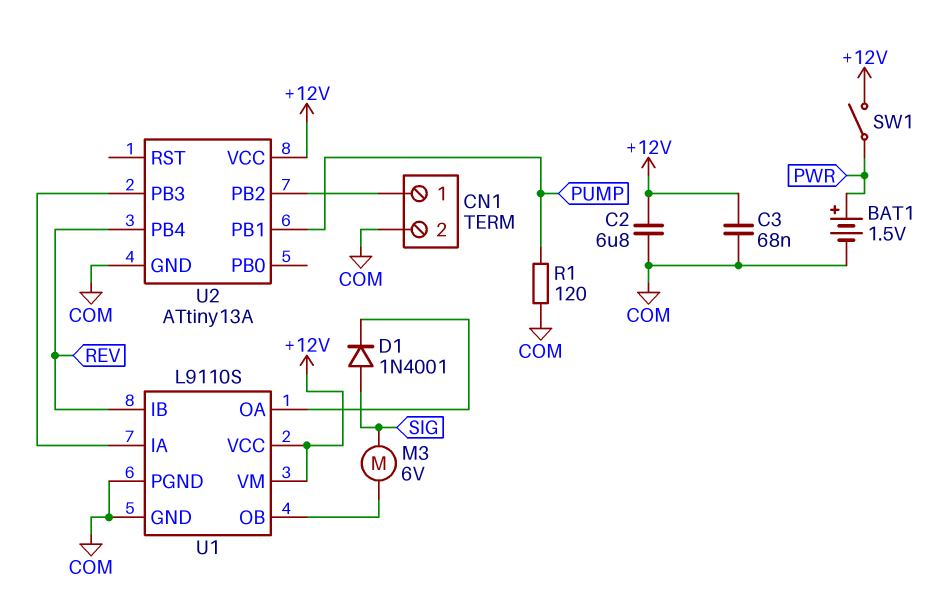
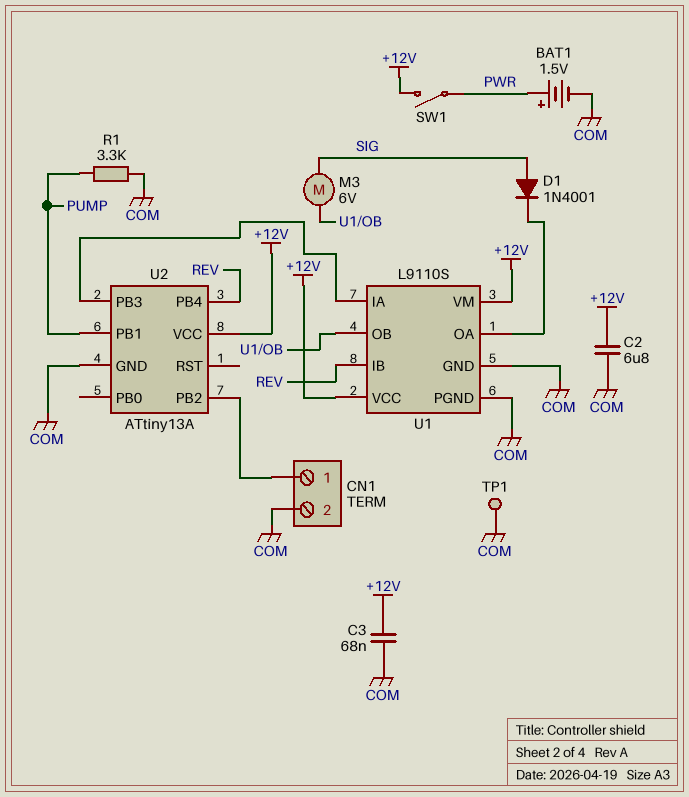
R1: 120 (COM, PUMP) -> 3.3k (COM, PUMP)
TP1: none -> test point (COM)

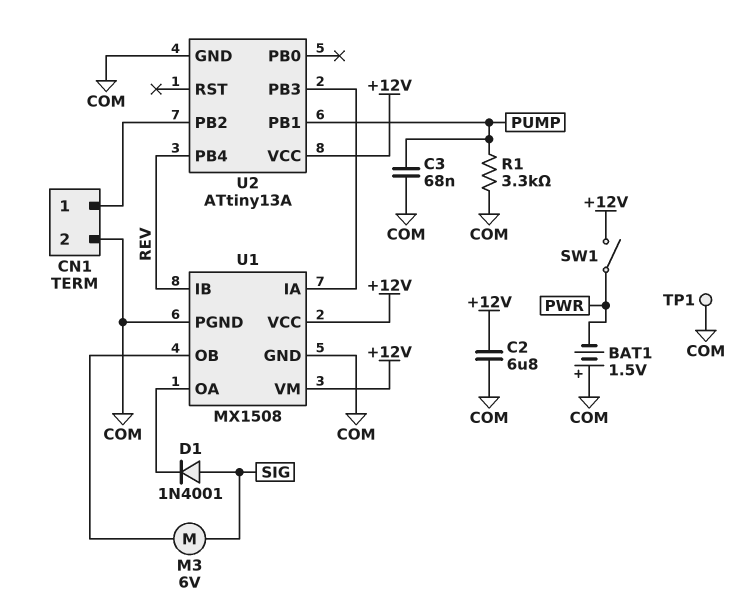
BAT1: 1.5V (plus PWR, minus COM) -> 1.5V (plus COM, minus PWR)
C3: 68nF (+12V, COM) -> 68nF (COM, PUMP)
U1: L9110S -> MX1508

